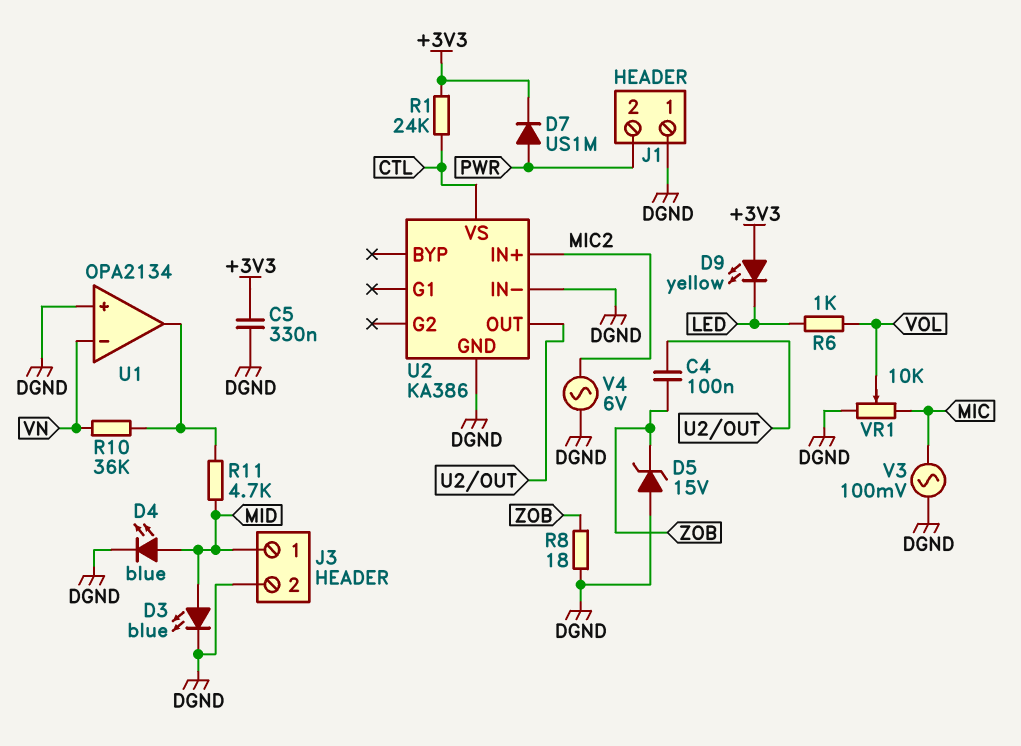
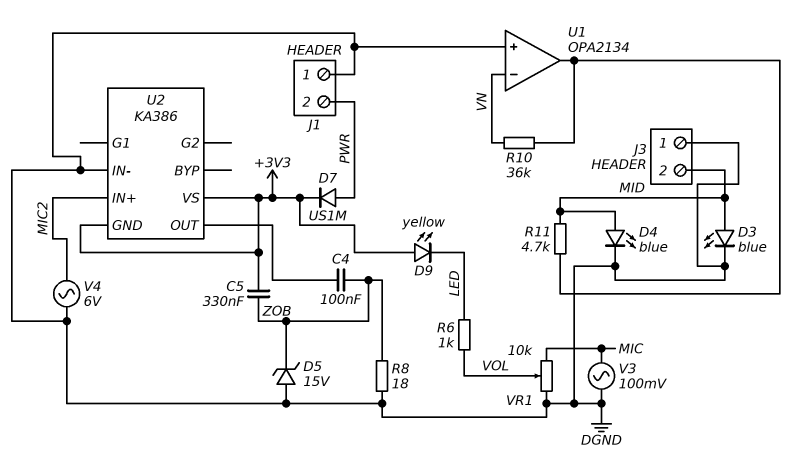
C5: 330nF (+3V3, DGND) -> 330nF (+3V3, ZOB)
J3 pin 1: MID -> DGND
J3 pin 2: DGND -> MID
R1: 24k (+3V3, CTL) -> none
U2 pin GND: DGND -> +3V3
U2 pin VS: CTL -> +3V3

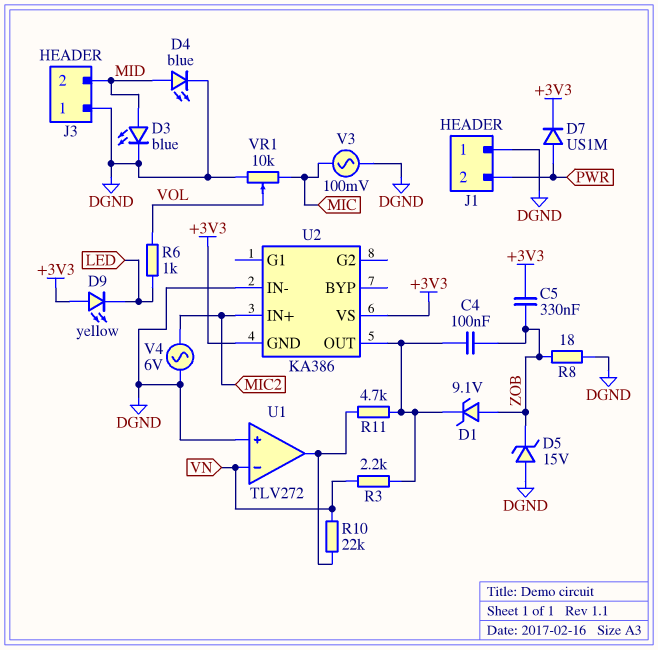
D1: none -> zener 9.1V (A ZOB, K U2/OUT)
R3: none -> 2.2k (U2/OUT, VN)
R10: 36k (U1/out, VN) -> 22k (U1/out, VN)
R11: 4.7k (MID, U1/out) -> 4.7k (U1/out, U2/OUT)
U1: OPA2134 -> TLV272

